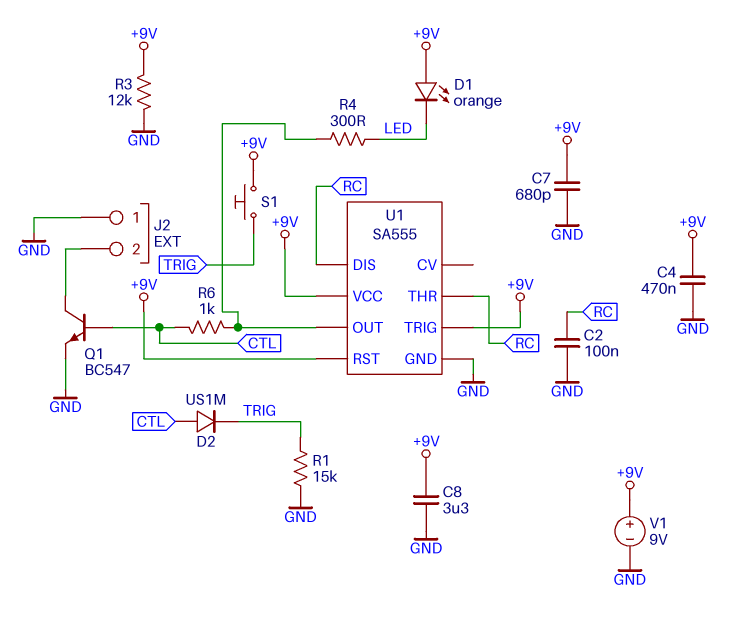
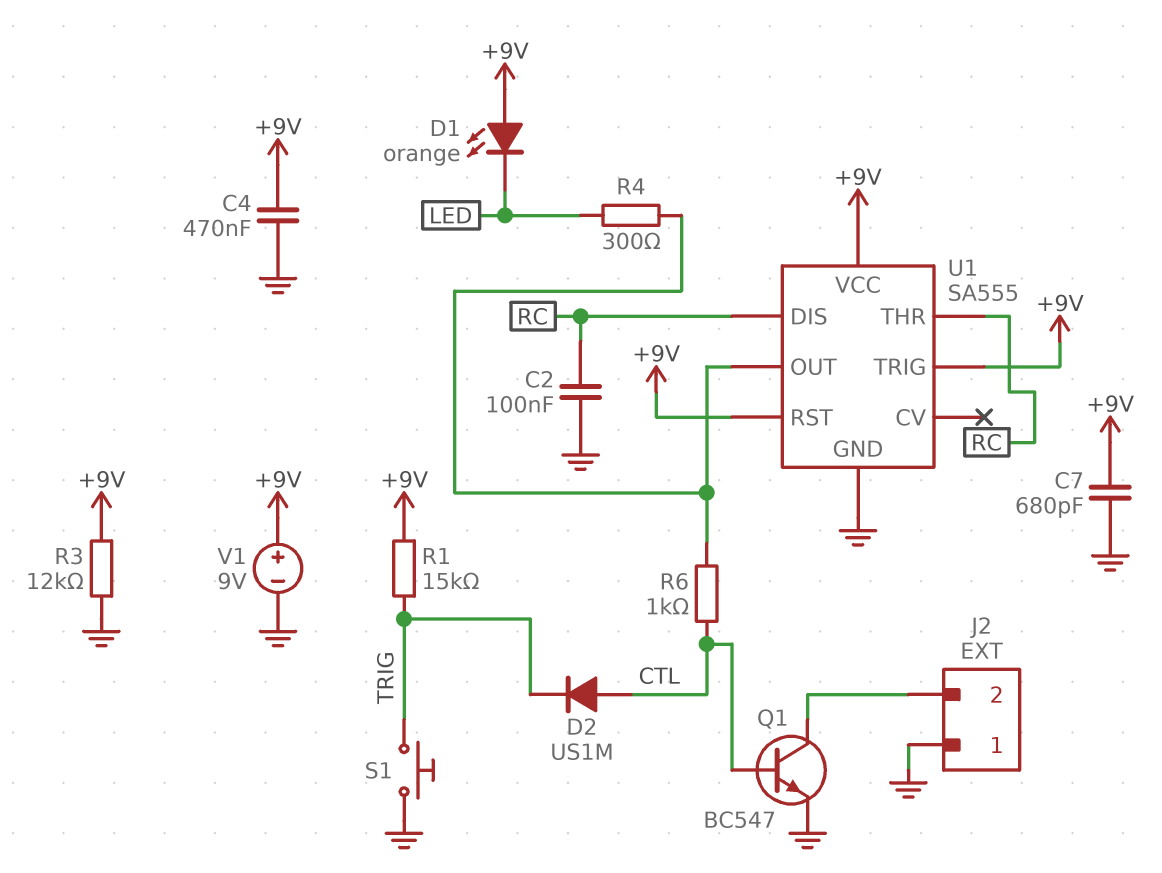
C8: 3.3uF (+9V, GND) -> none
R1: 15k (GND, TRIG) -> 15k (+9V, TRIG)
S1: button (+9V, TRIG) -> button (GND, TRIG)

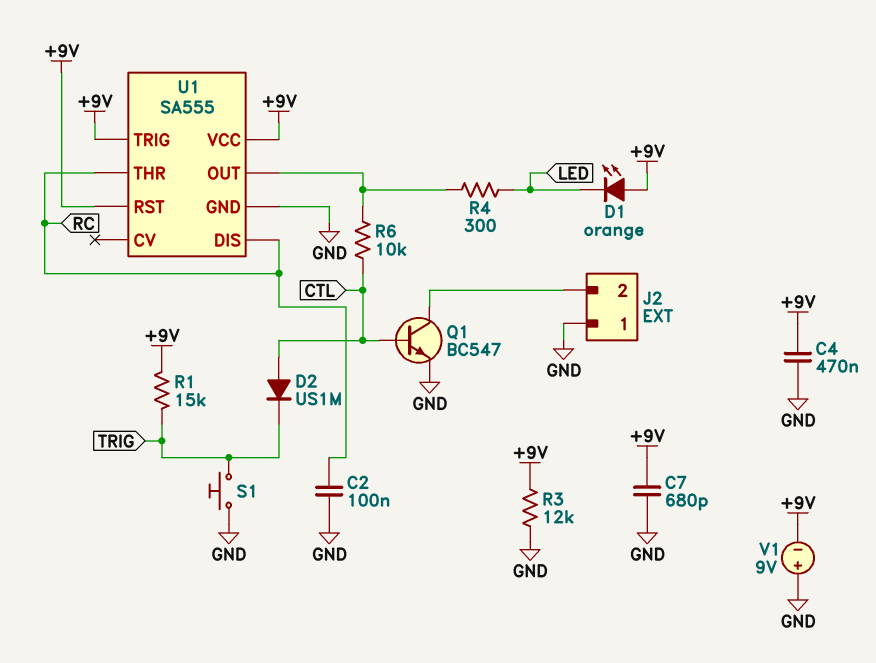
R6: 1k (CTL, U1/OUT) -> 10k (CTL, U1/OUT)
V1: 9V (plus +9V, minus GND) -> 9V (plus GND, minus +9V)

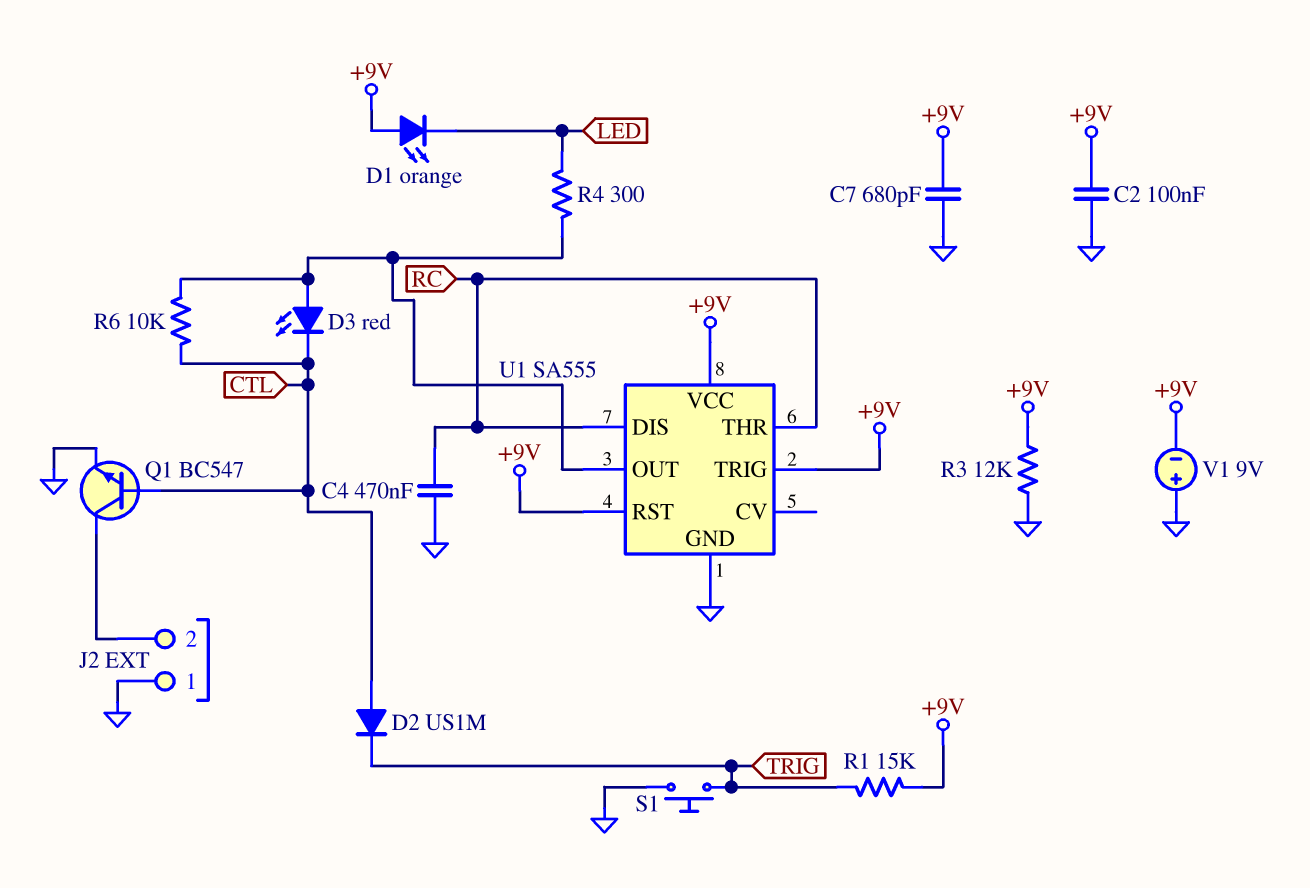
C2: 100nF (GND, RC) -> 100nF (+9V, GND)
C4: 470nF (+9V, GND) -> 470nF (GND, RC)
D3: none -> LED red (A U1/OUT, K CTL)

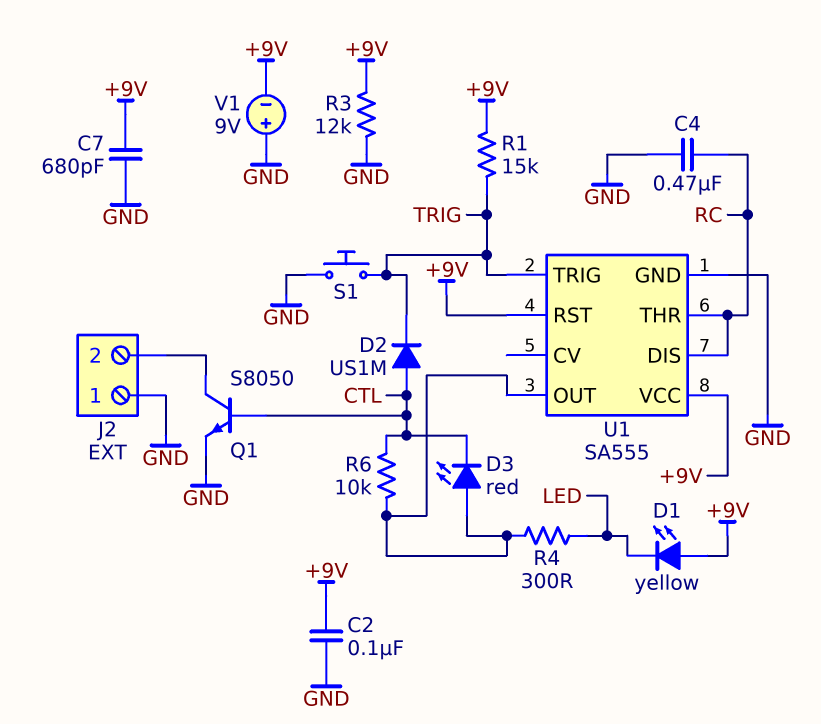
D1: LED orange (A +9V, K LED) -> LED yellow (A +9V, K LED)
Q1: NPN BC547 (B CTL, C J2/2, E GND) -> NPN S8050 (B CTL, C J2/2, E GND)
U1 pin TRIG: +9V -> TRIG

